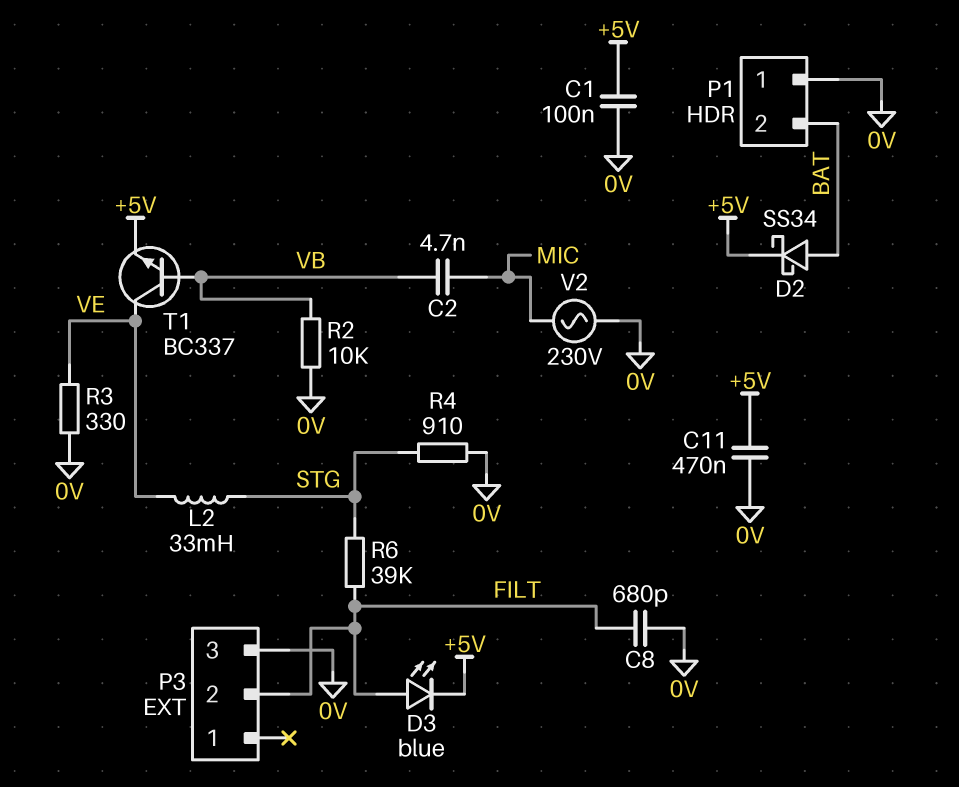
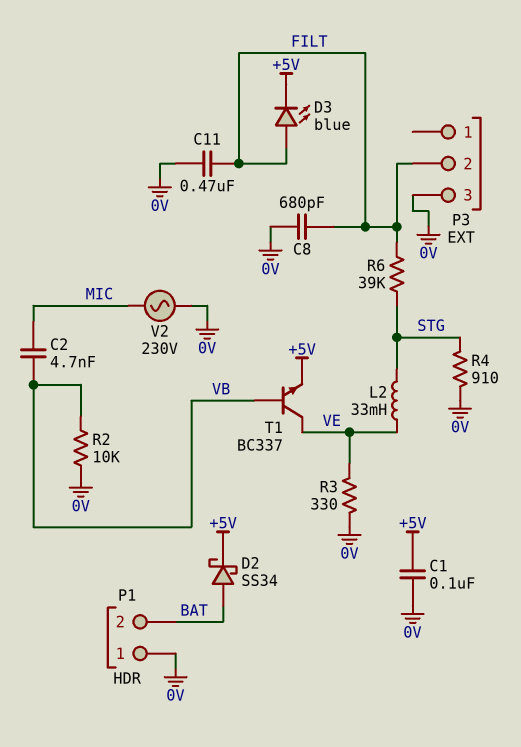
C11: 470nF (+5V, 0V) -> 470nF (0V, FILT)

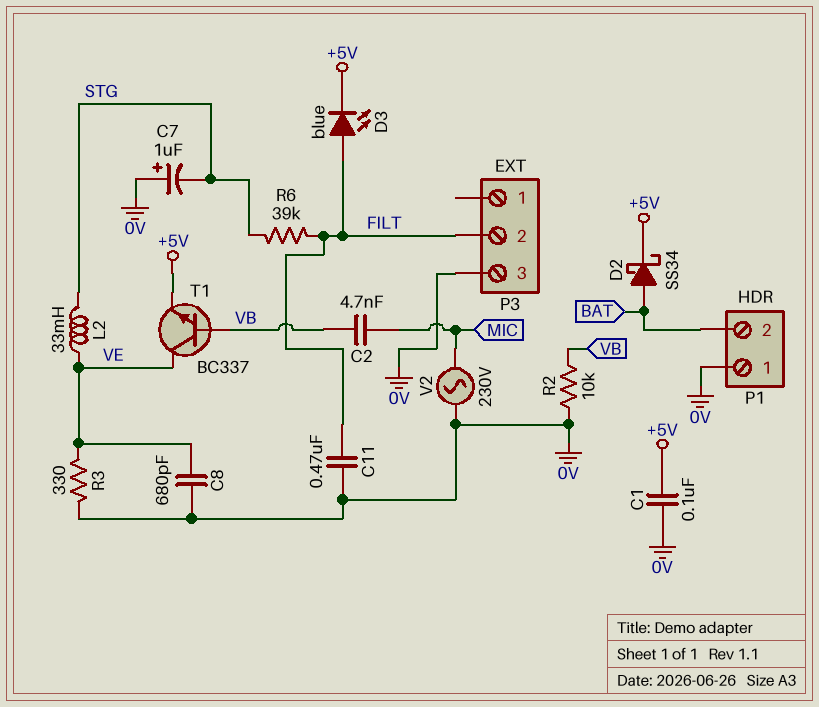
C7: none -> 1uF (plus 0V, minus STG)
C8: 680pF (0V, FILT) -> 680pF (0V, VE)
R4: 910 (0V, STG) -> none

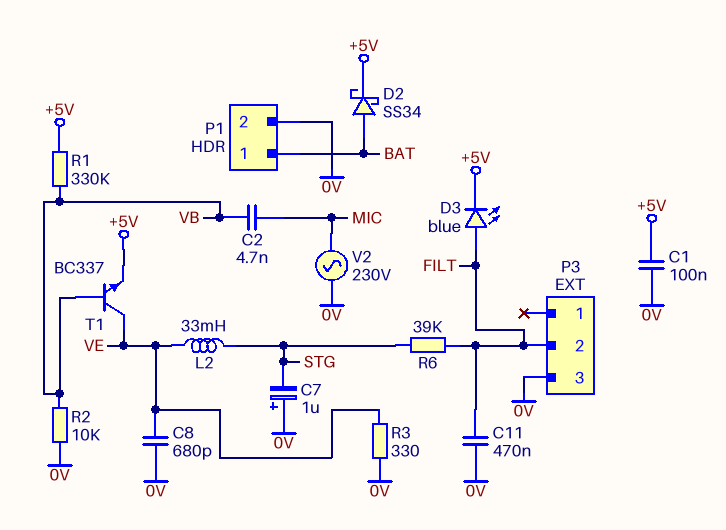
P1 pin 1: 0V -> BAT
P1 pin 2: BAT -> 0V
R1: none -> 330k (+5V, VB)

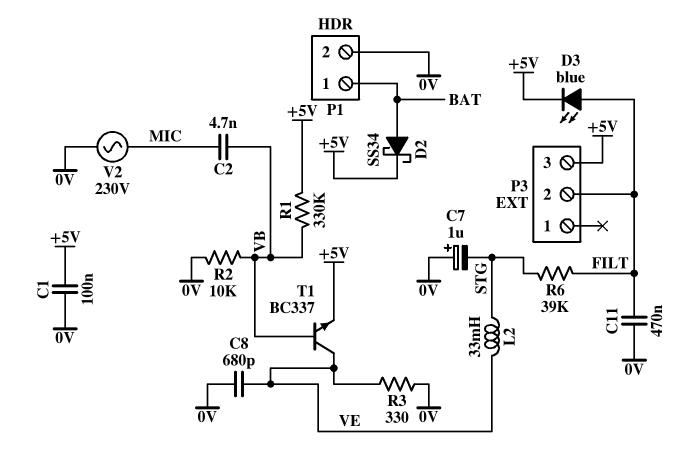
P3 pin 3: 0V -> +5V

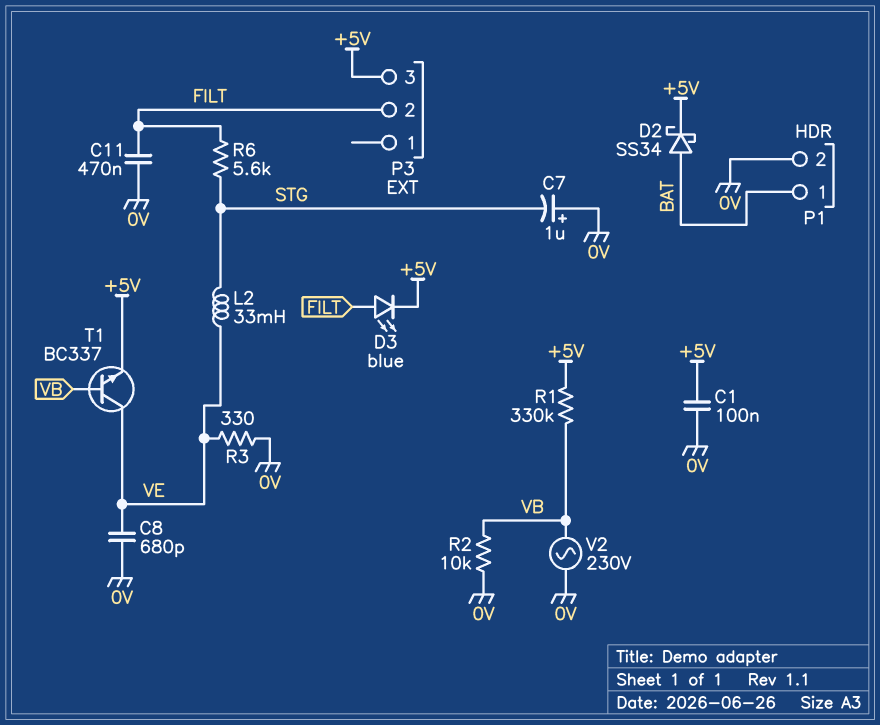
C2: 4.7nF (MIC, VB) -> none
R6: 39k (FILT, STG) -> 5.6k (FILT, STG)
V2: AC 230V (0V, MIC) -> AC 230V (0V, VB)

